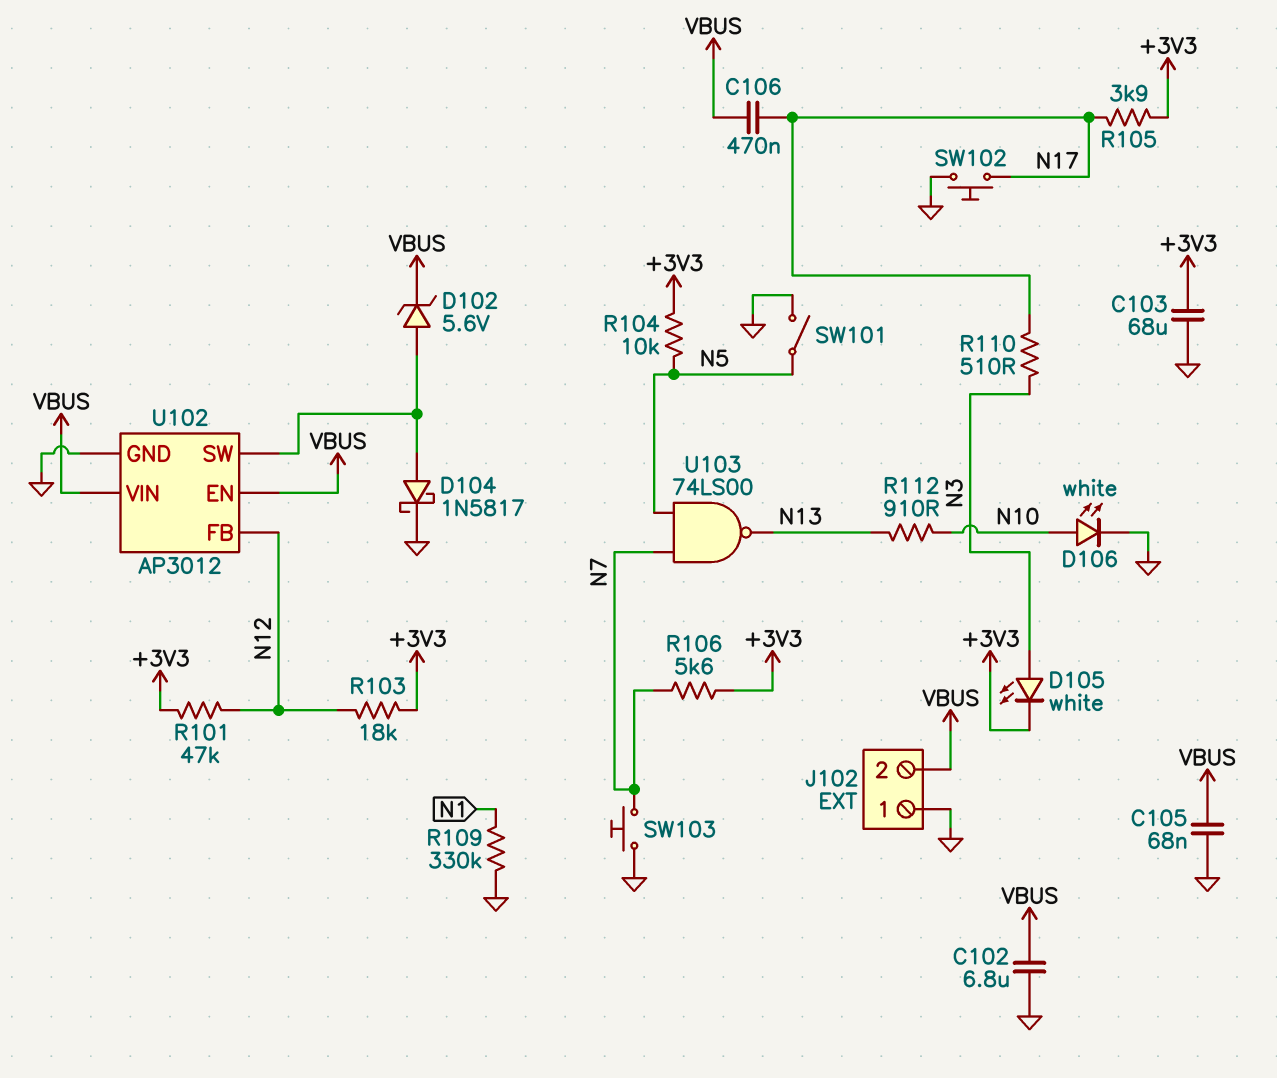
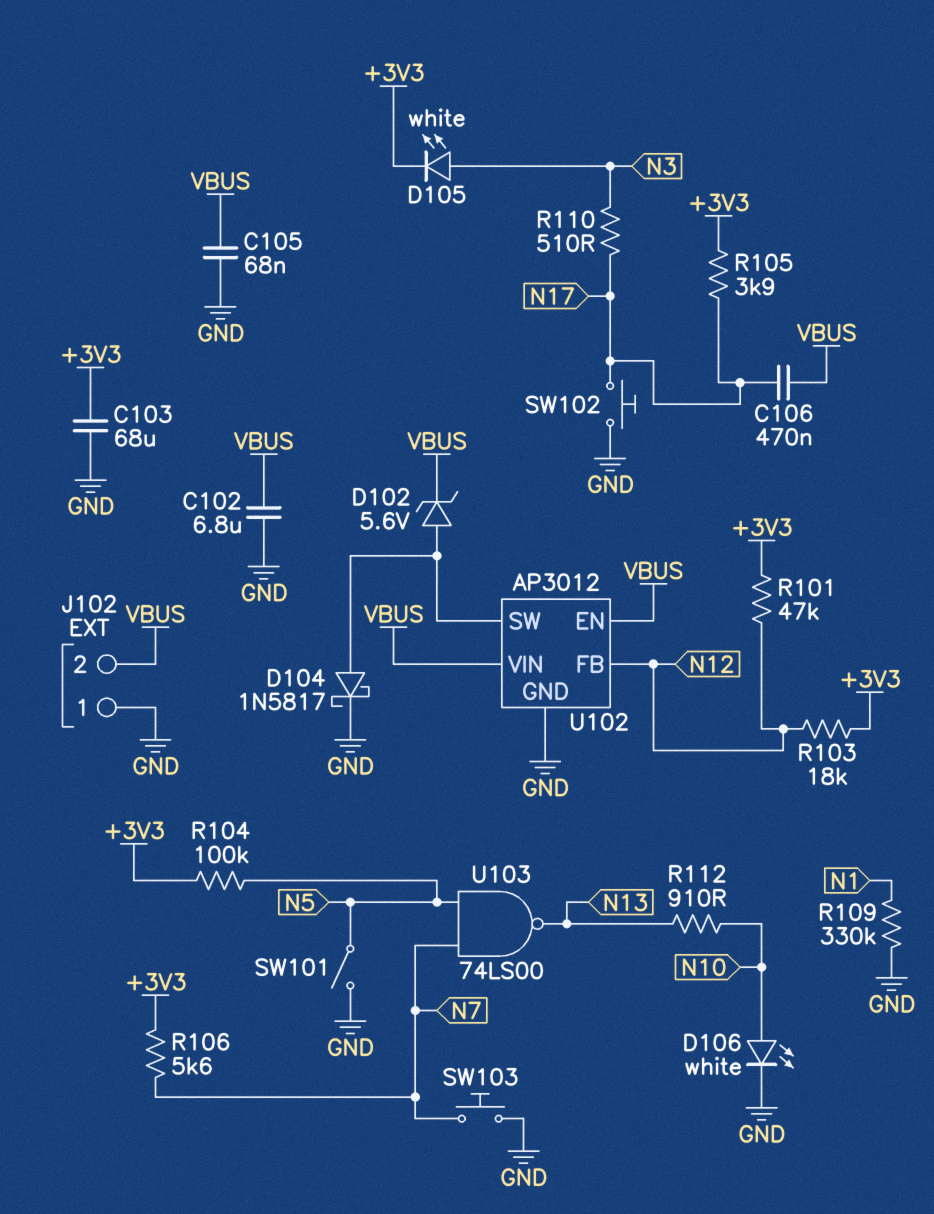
R104: 10k (+3V3, N5) -> 100k (+3V3, N5)

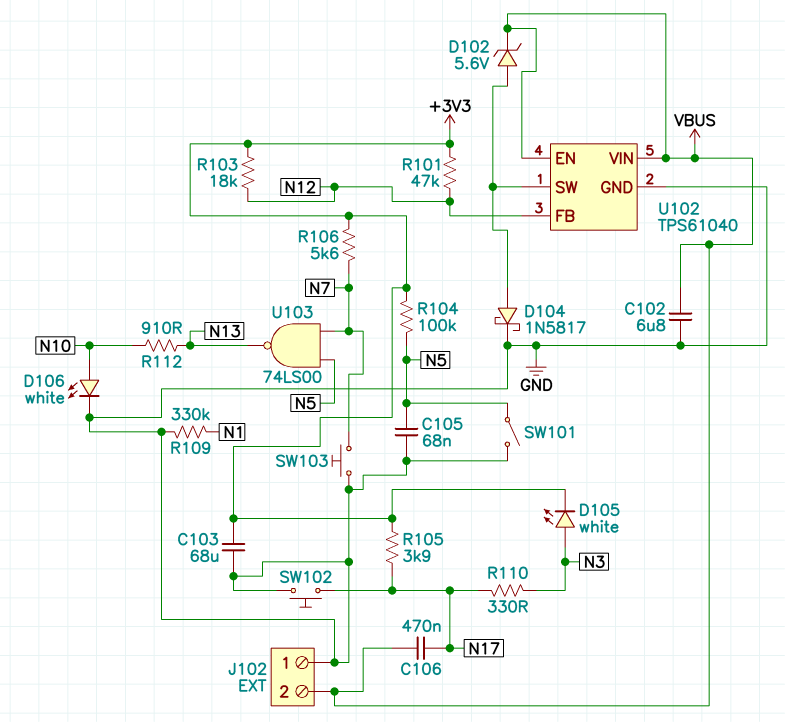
C105: 68nF (GND, VBUS) -> 68nF (GND, N5)
R110: 510 (N3, N17) -> 330 (N3, N17)
U102: AP3012 -> TPS61040

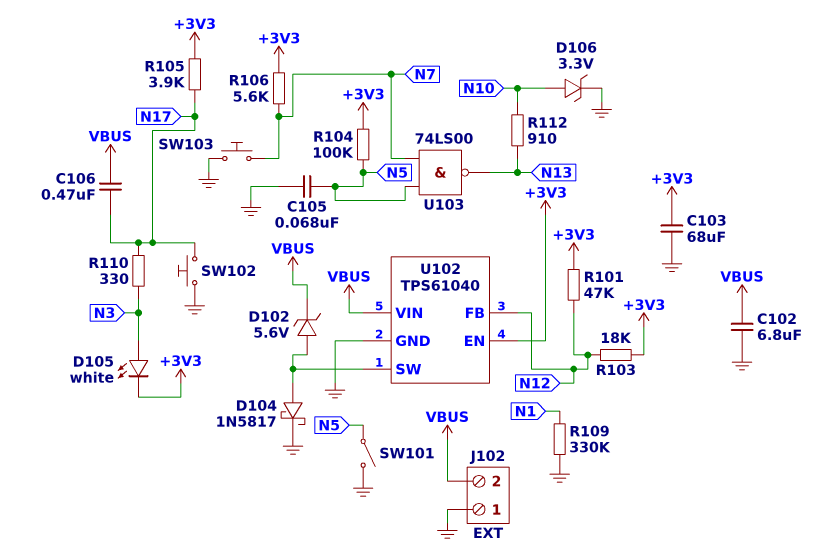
D106: LED white (A N10, K GND) -> zener 3.3V (A N10, K GND)
U102 pin EN: VBUS -> +3V3

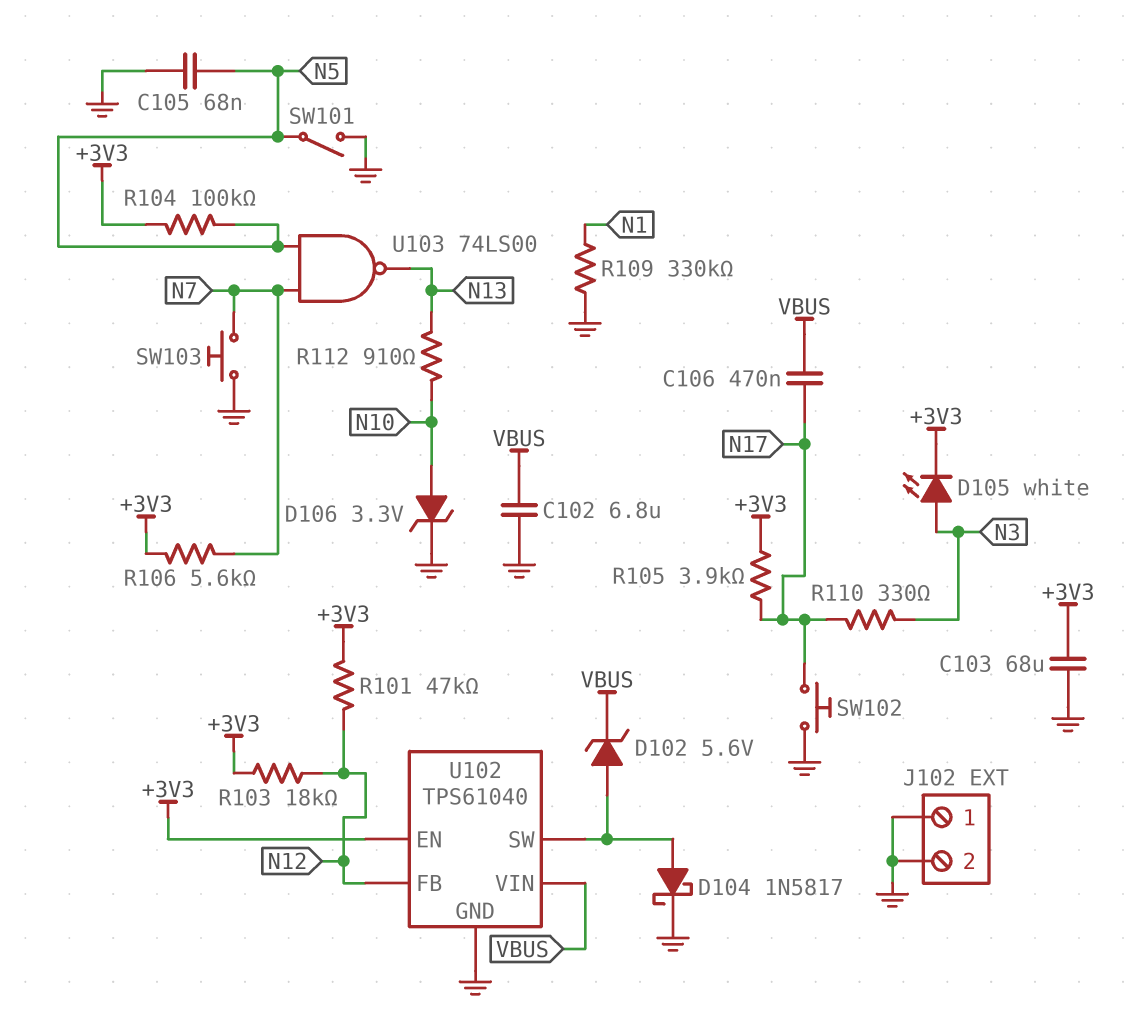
J102 pin 2: VBUS -> GND

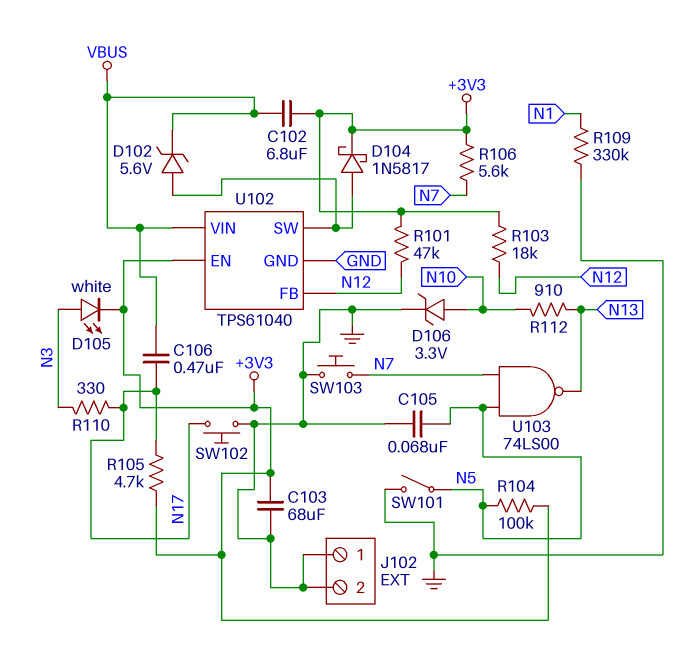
C102: 6.8uF (GND, VBUS) -> 6.8uF (+3V3, VBUS)
D104: schottky 1N5817 (A U102/SW, K GND) -> schottky 1N5817 (A U102/SW, K +3V3)
R105: 3.9k (+3V3, N17) -> 4.7k (+3V3, N17)

